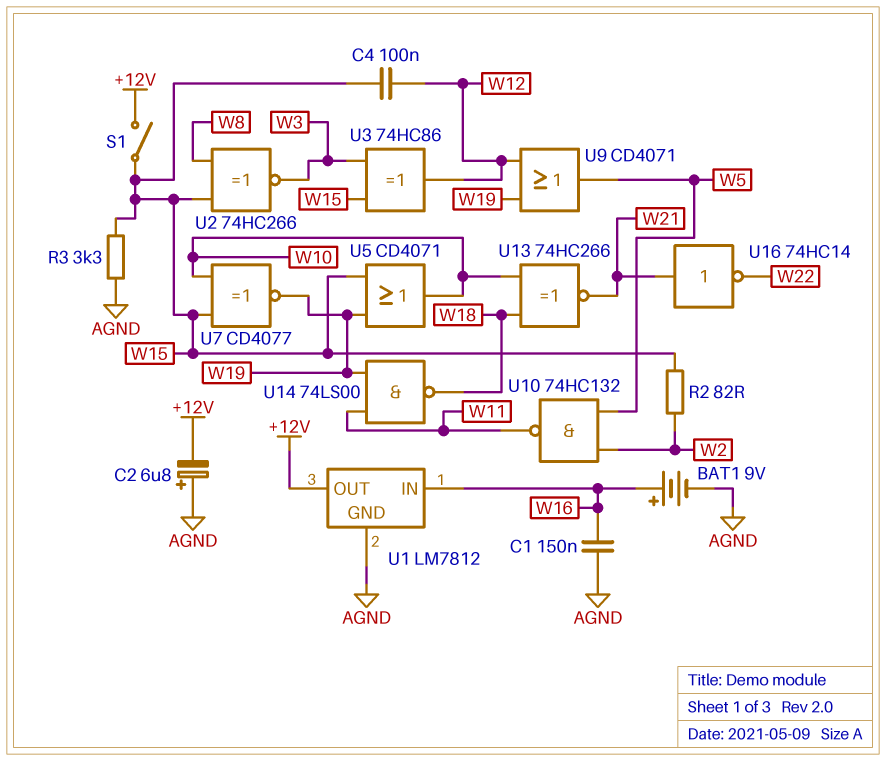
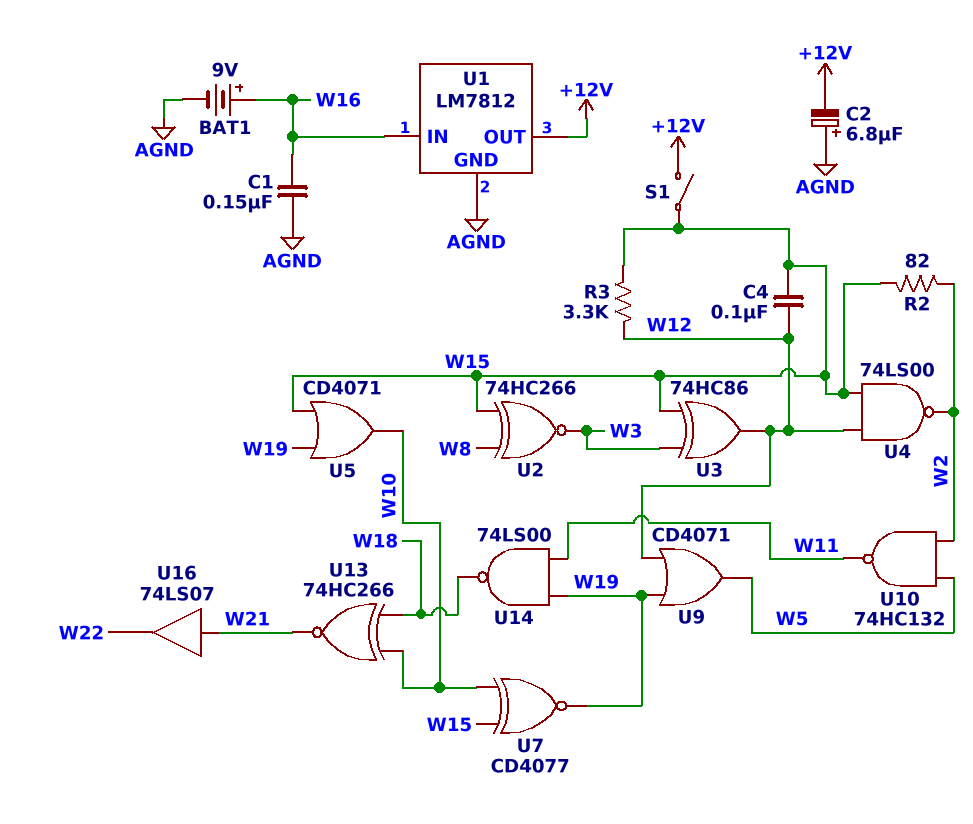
R3: 3.3k (AGND, W15) -> 3.3k (W12, W15)
U4: none -> NAND 74LS00 (in W12, in W15, out W2)
U16: NOT 74HC14 (in W21, out W22) -> buffer 74LS07 (in W21, out W22)

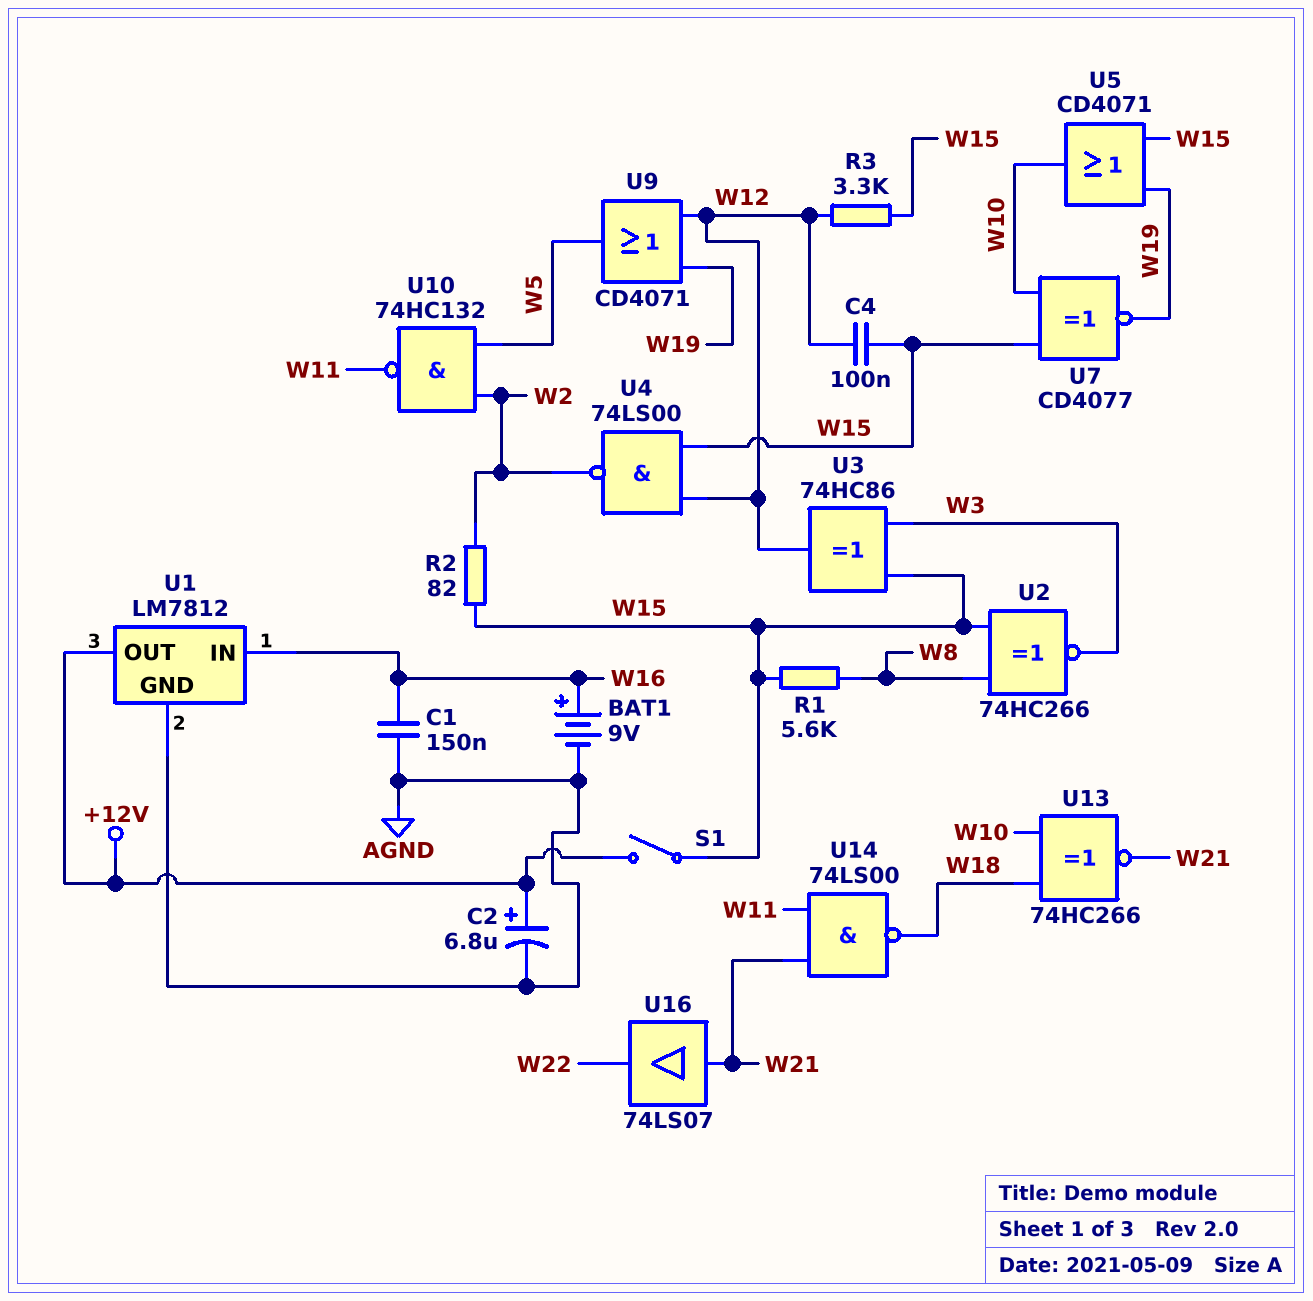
C2: 6.8uF (plus AGND, minus +12V) -> 6.8uF (plus +12V, minus AGND)
R1: none -> 5.6k (W8, W15)
U14: NAND 74LS00 (in W11, in W19, out W18) -> NAND 74LS00 (in W11, in W21, out W18)

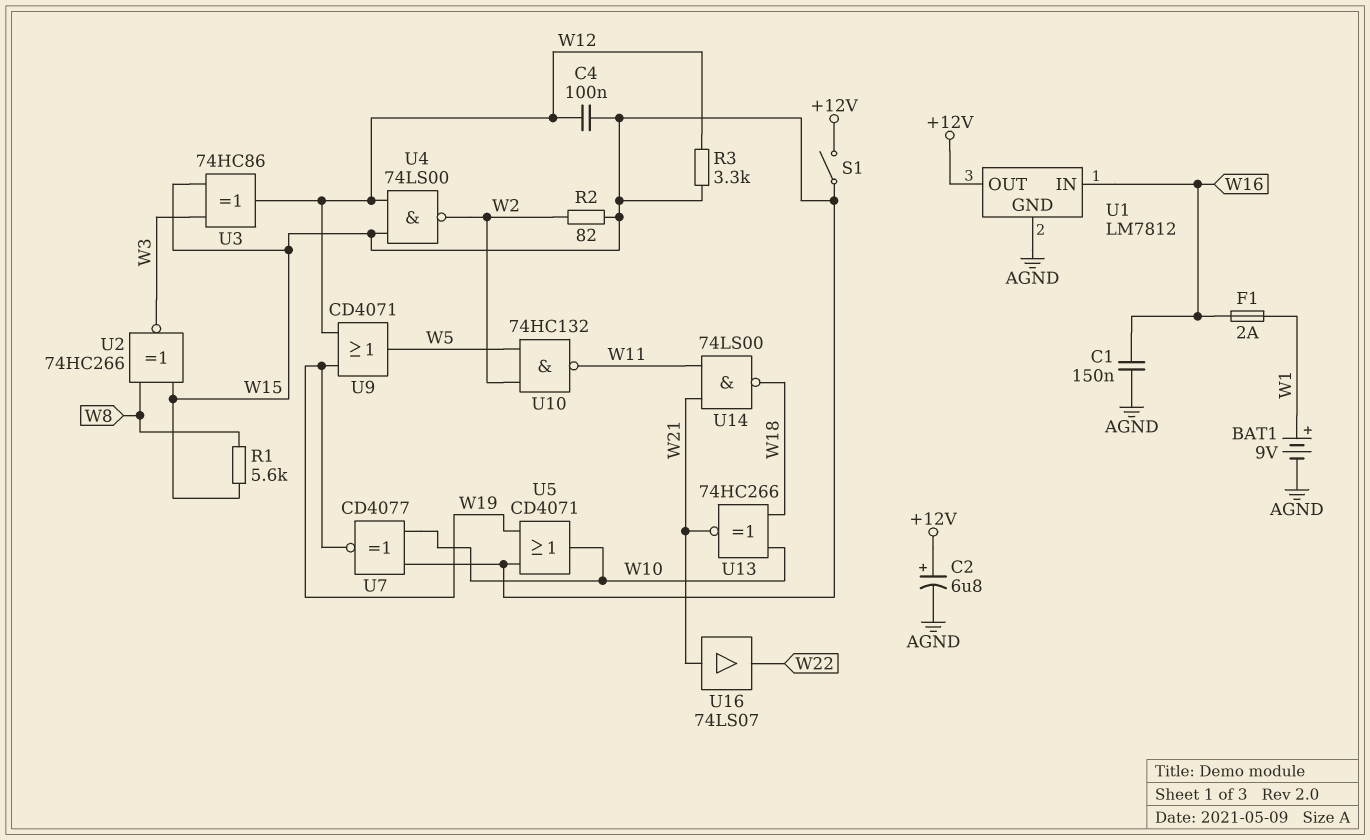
BAT1: 9V (plus W16, minus AGND) -> 9V (plus W1, minus AGND)
F1: none -> 2A (W1, W16)

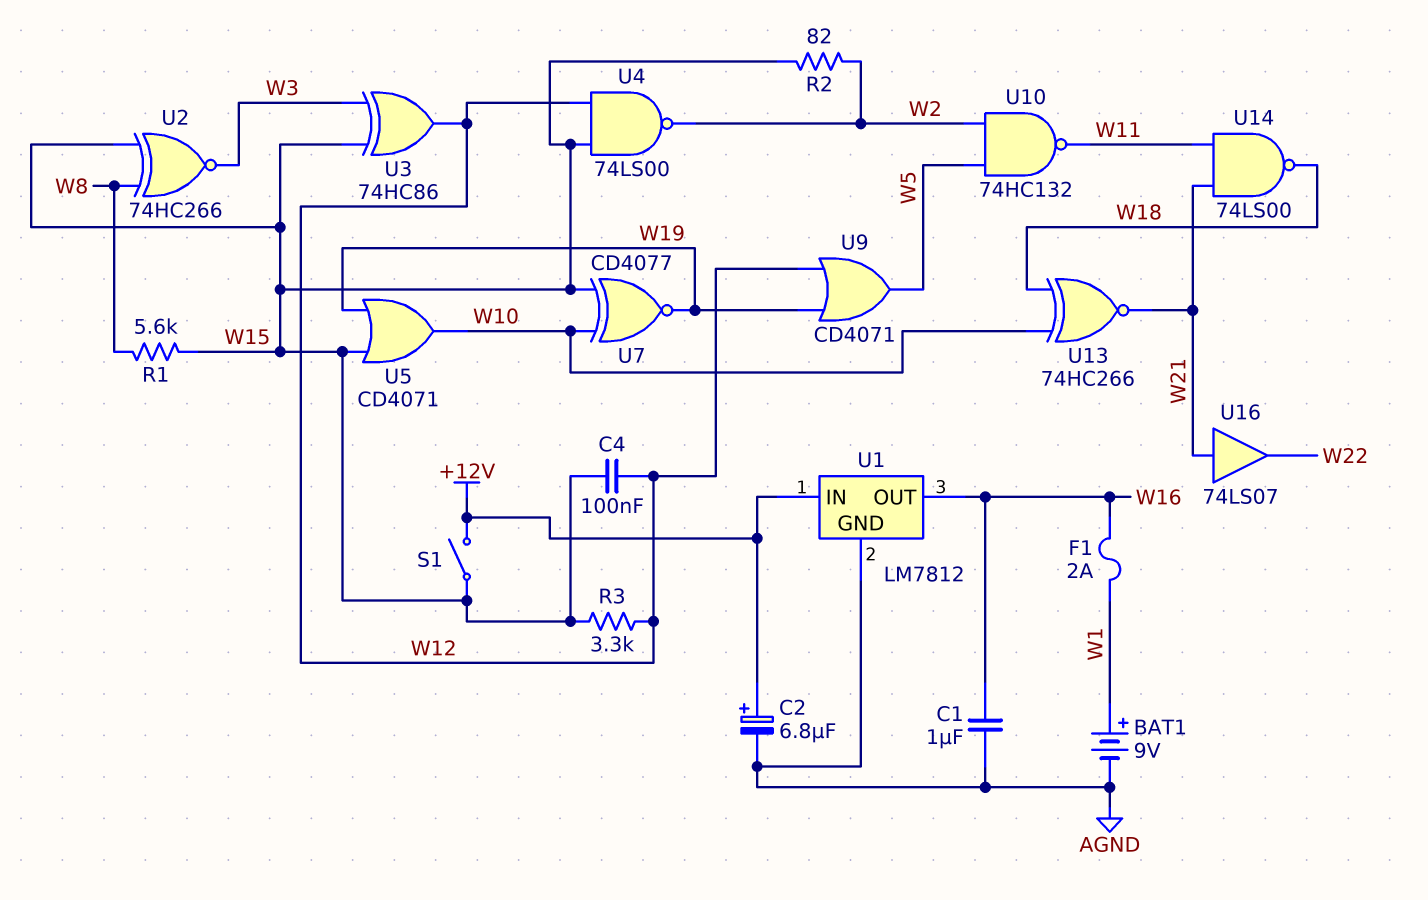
C1: 150nF (AGND, W16) -> 1uF (AGND, W16)
U1 pin IN: W16 -> +12V
U1 pin OUT: +12V -> W16

